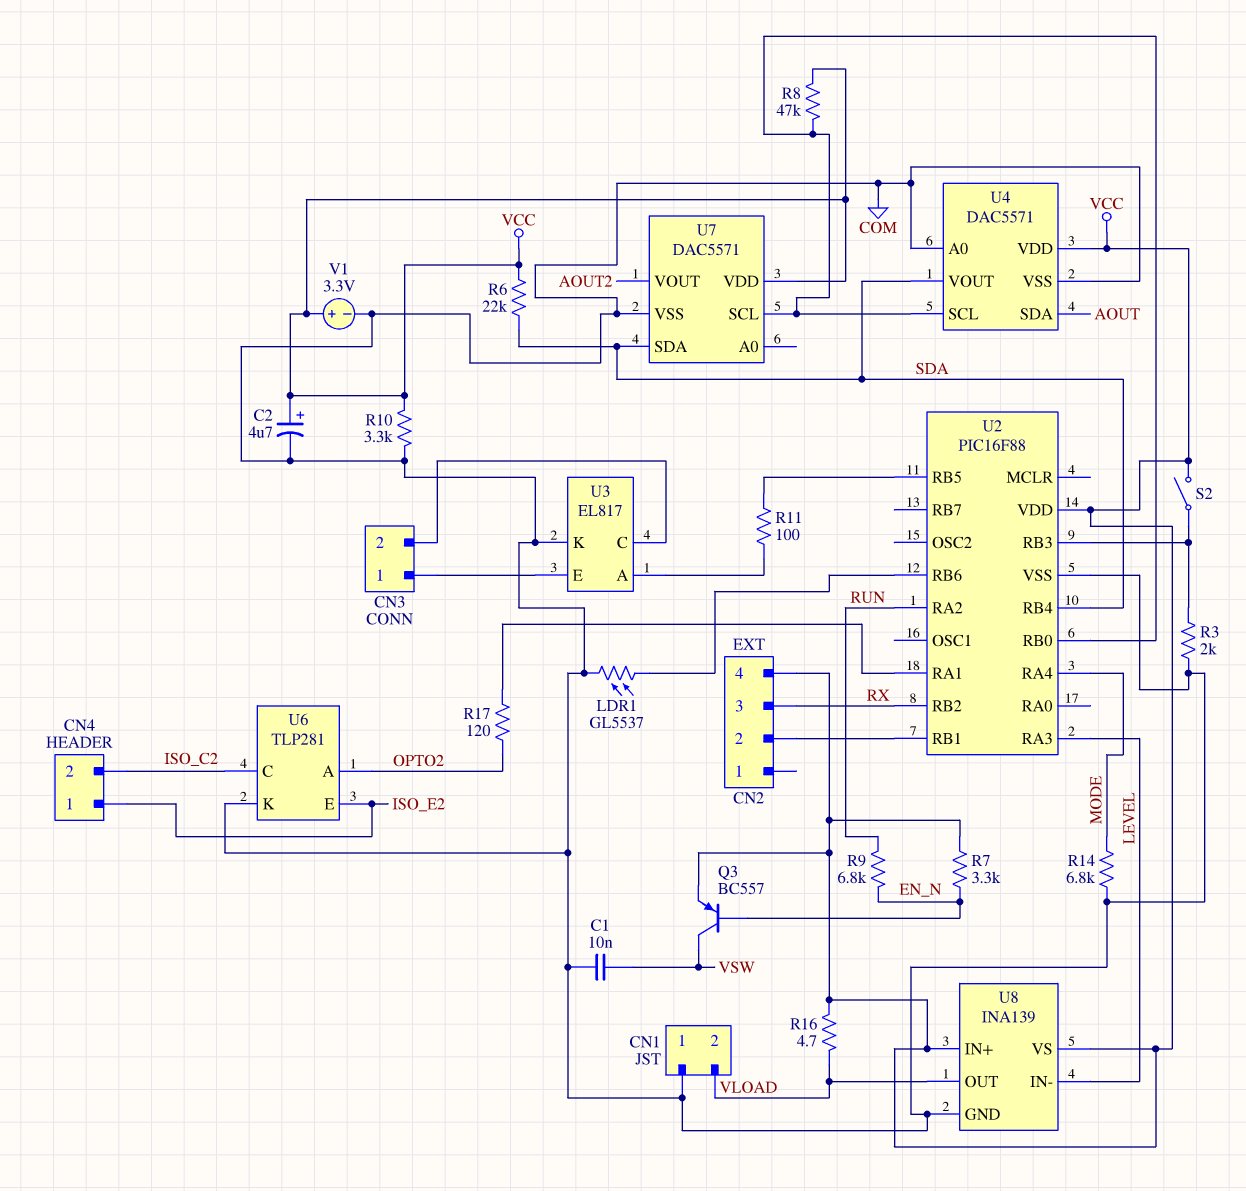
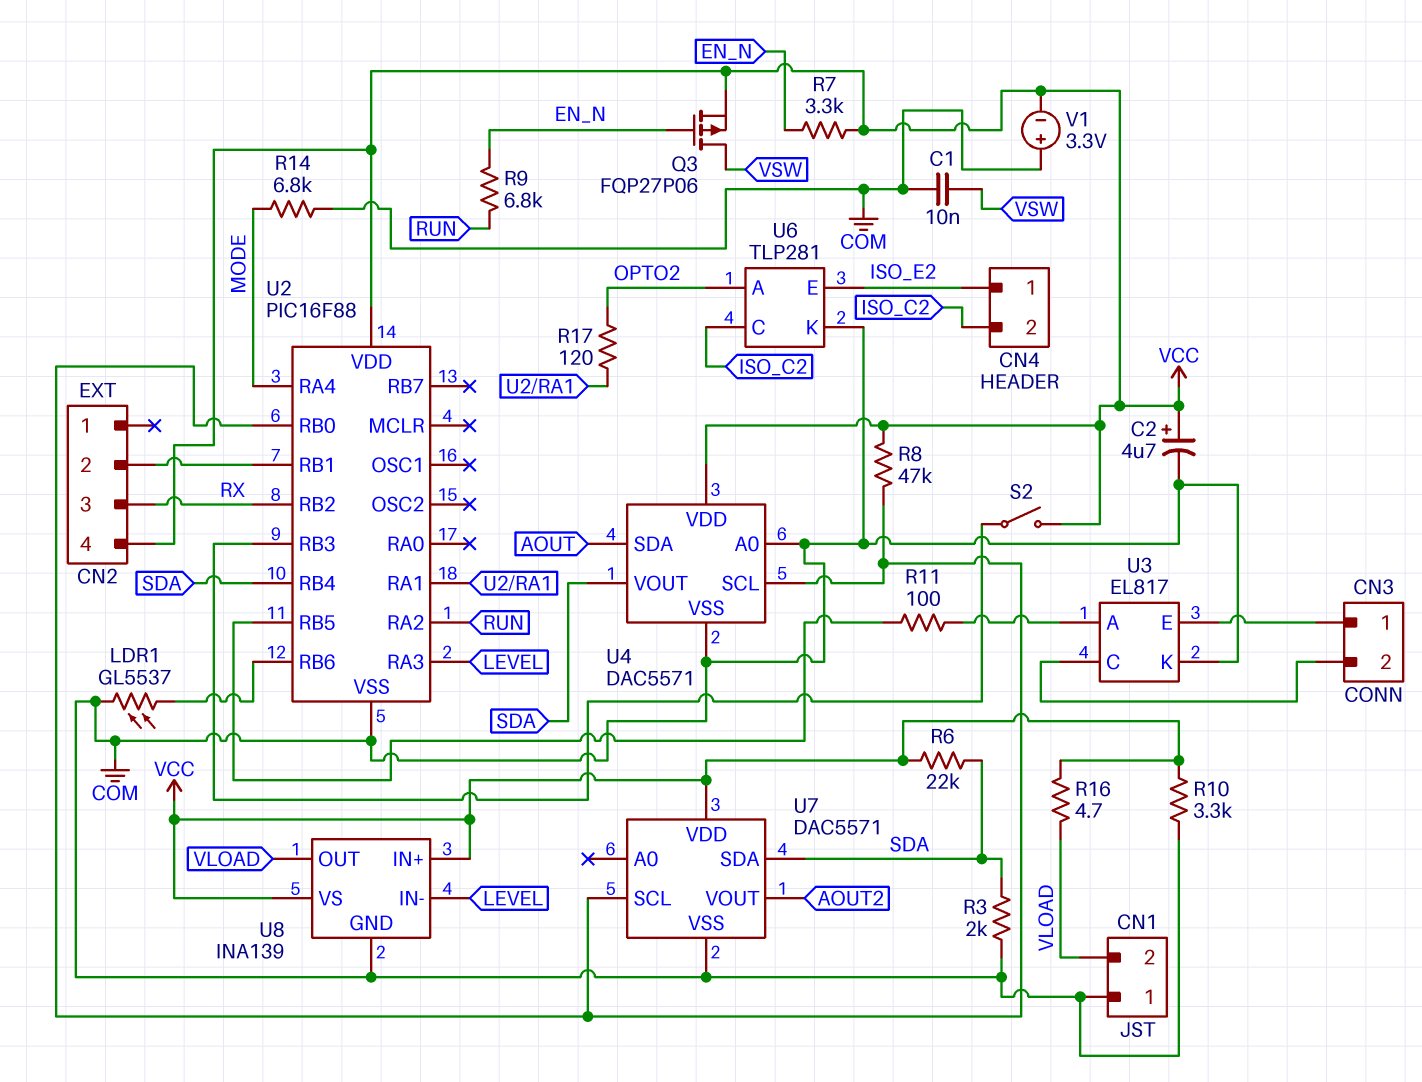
Q3: PNP BC557 (B EN_N, C VSW, E VCC) -> PMOS FQP27P06 (G EN_N, D VSW, S VCC)
R3: 2k (COM, U2/RB3) -> 2k (COM, SDA)
V1: 3.3V (plus VCC, minus COM) -> 3.3V (plus COM, minus VCC)

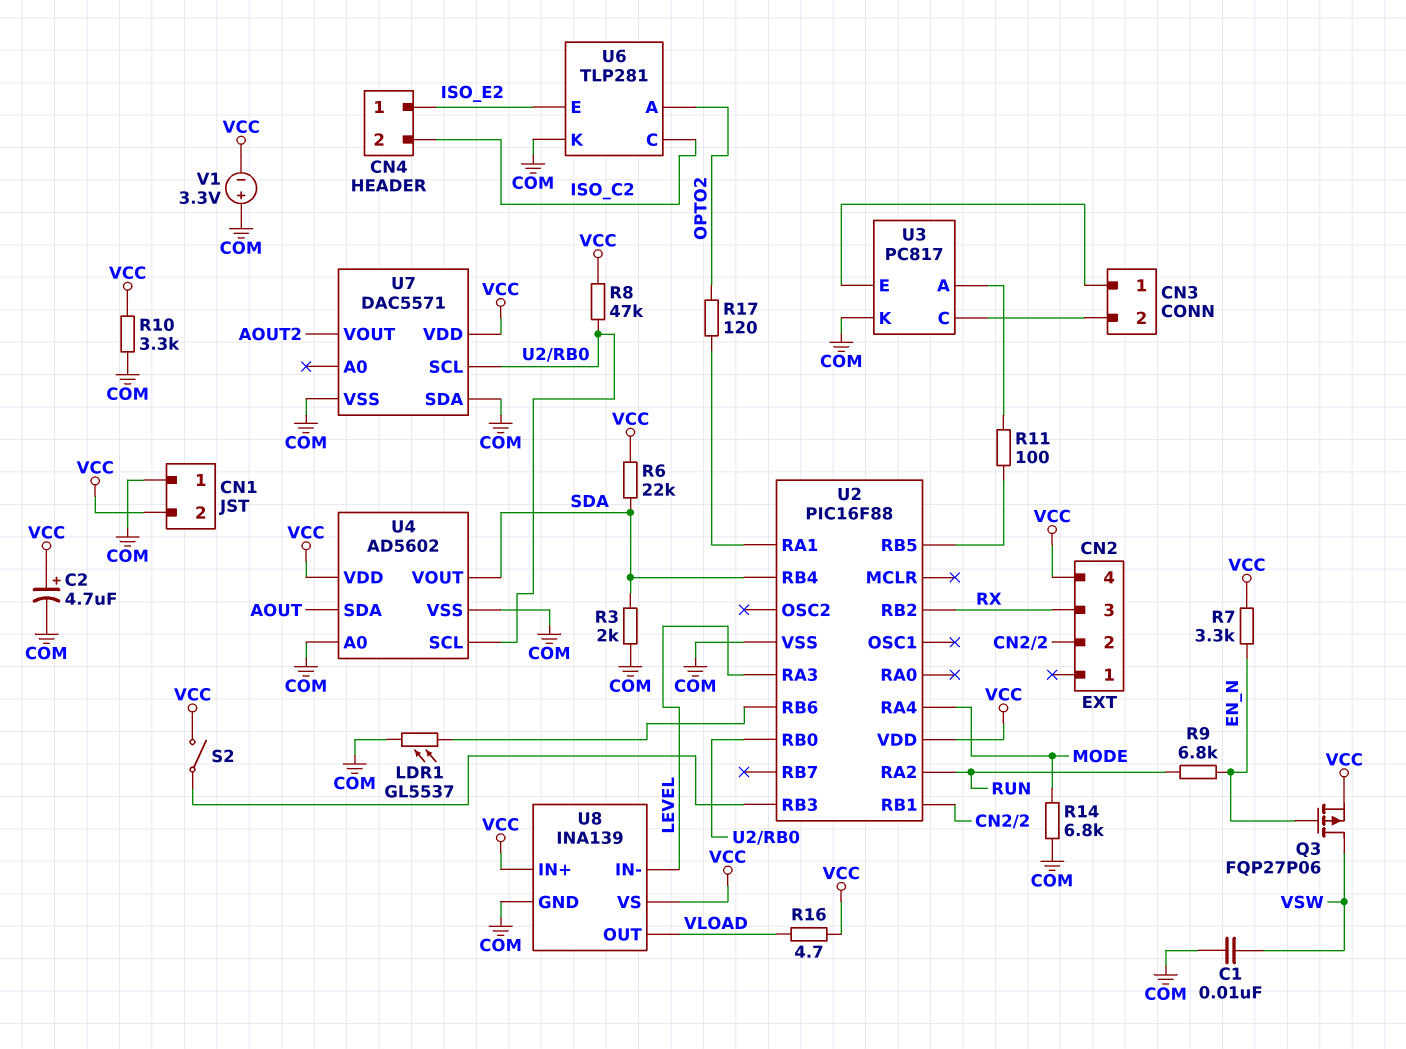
CN1 pin 2: VLOAD -> VCC
U3: EL817 -> PC817
U4: DAC5571 -> AD5602
U7 pin SDA: SDA -> COM

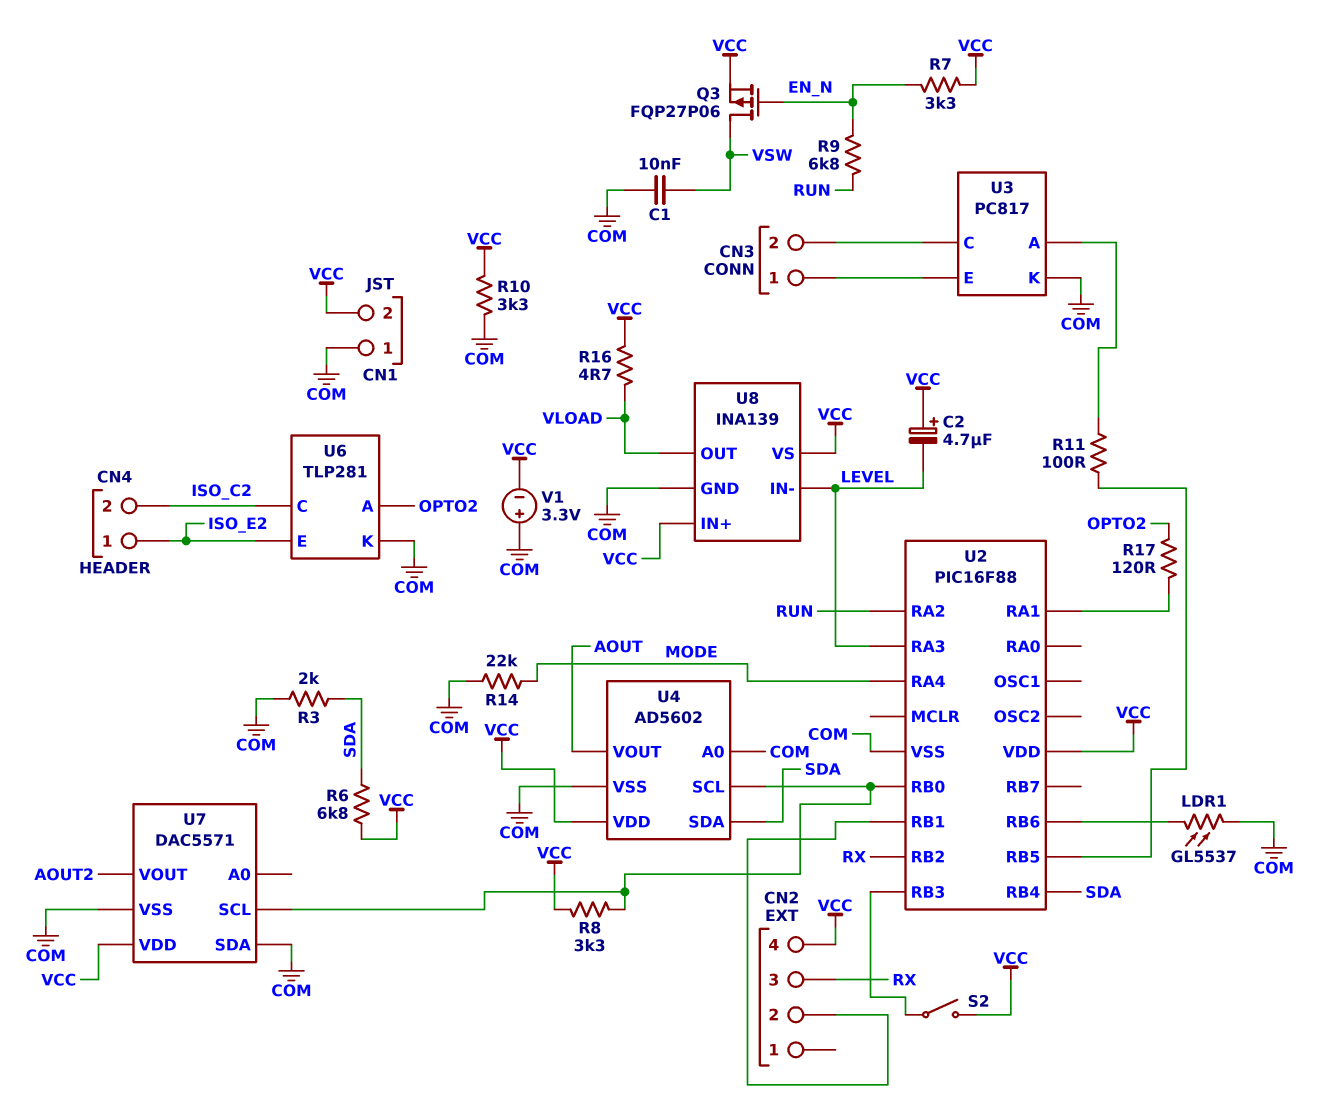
C2: 4.7uF (plus VCC, minus COM) -> 4.7uF (plus VCC, minus LEVEL)
R6: 22k (SDA, VCC) -> 6.8k (SDA, VCC)
R8: 47k (U2/RB0, VCC) -> 3.3k (U2/RB0, VCC)
R14: 6.8k (COM, MODE) -> 22k (COM, MODE)
U4 pin SDA: AOUT -> SDA
U4 pin VOUT: SDA -> AOUT

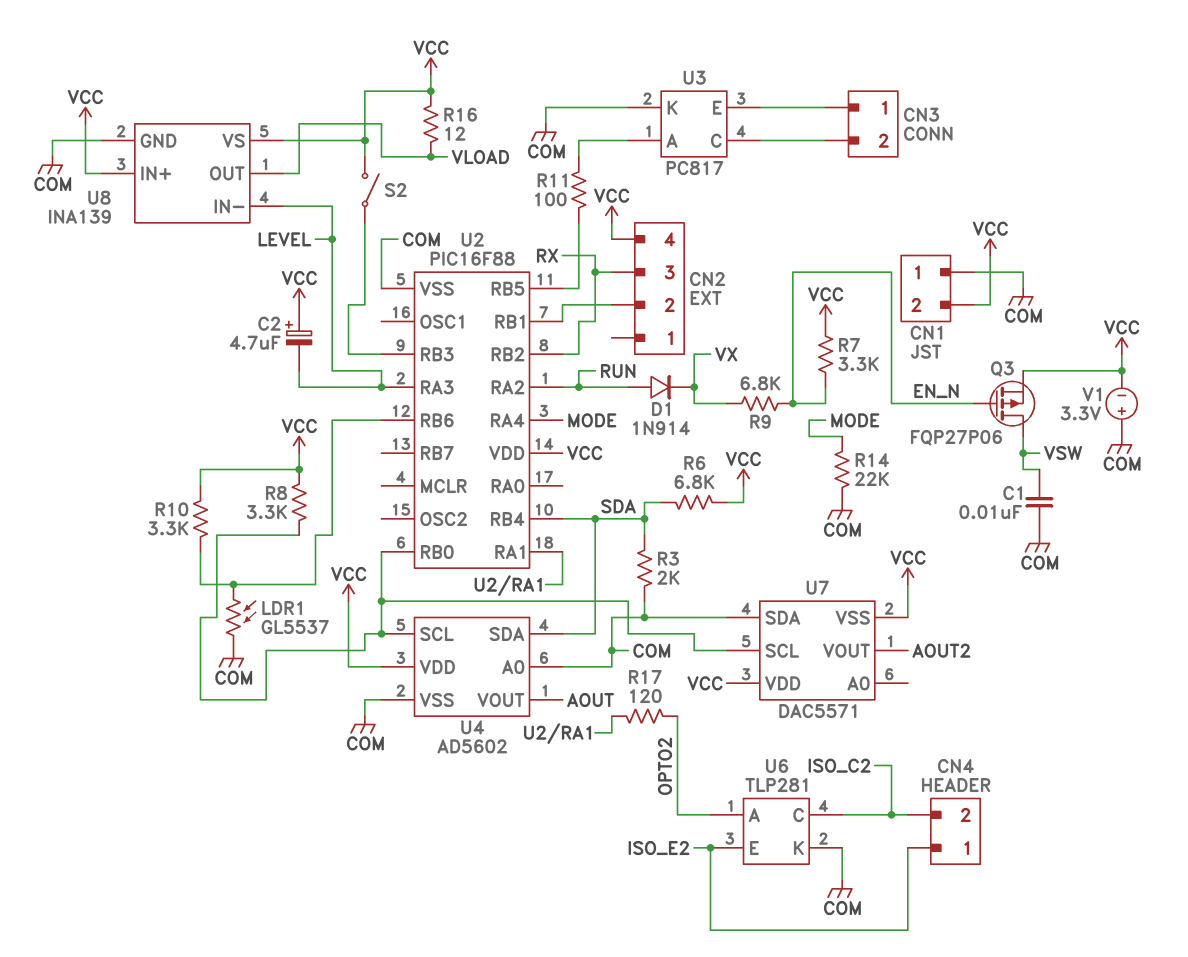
D1: none -> diode 1N914 (A RUN, K VX)
R9: 6.8k (EN_N, RUN) -> 6.8k (EN_N, VX)
R10: 3.3k (COM, VCC) -> 3.3k (U2/RB6, VCC)
R16: 4.7 (VCC, VLOAD) -> 12 (VCC, VLOAD)
U7 pin VSS: COM -> VCC

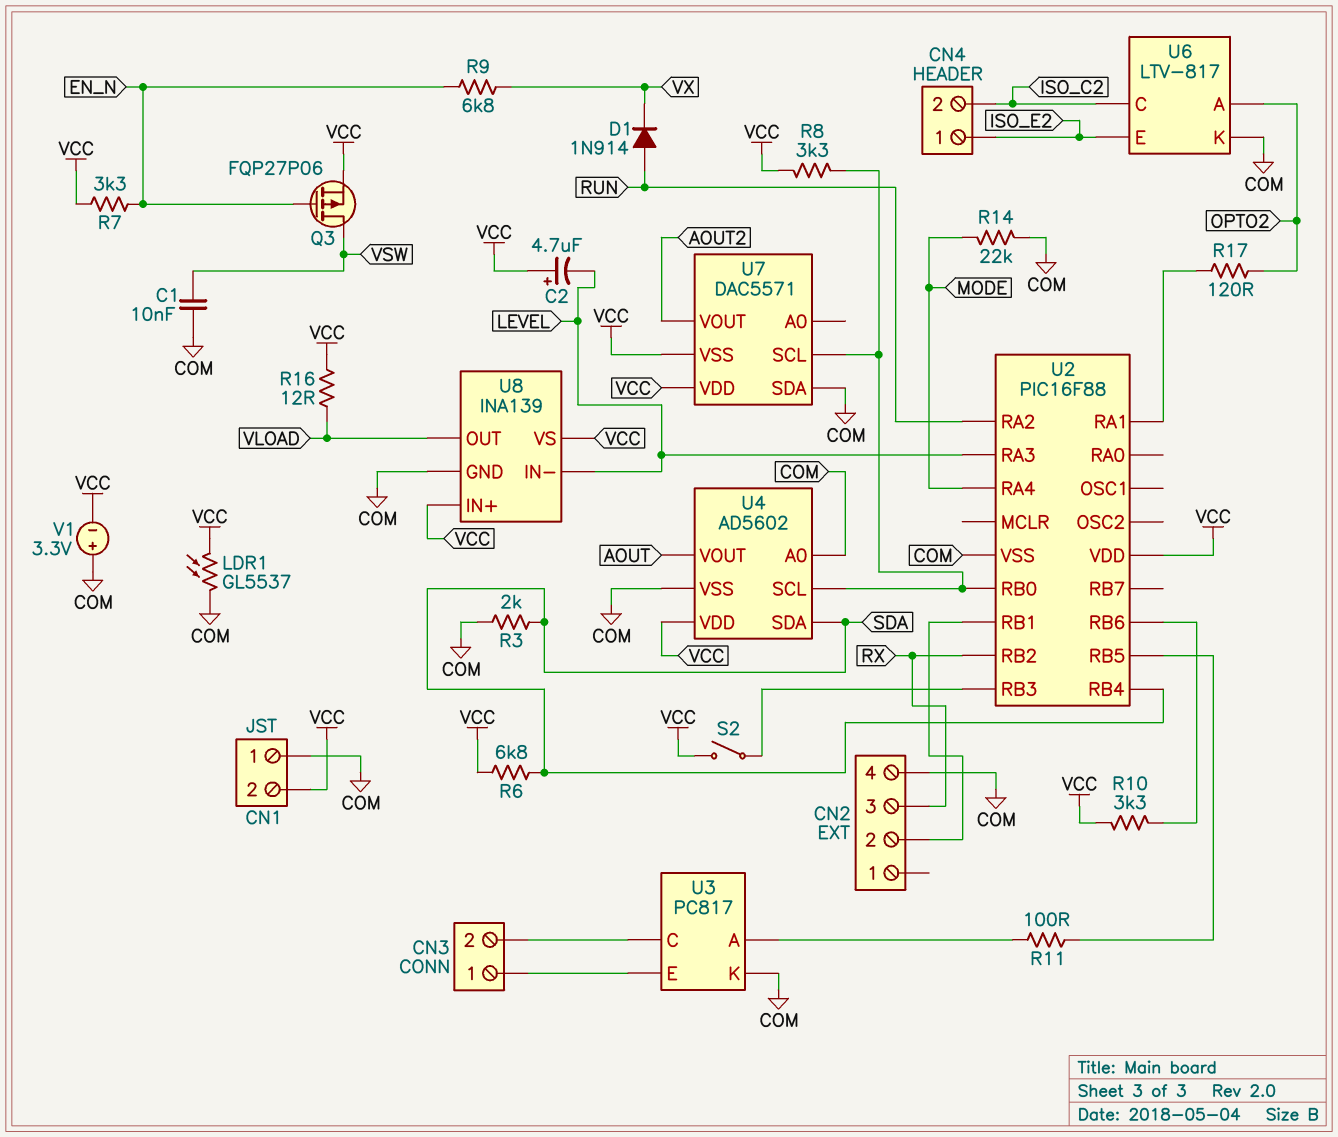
CN2 pin 4: VCC -> COM
LDR1: GL5537 (COM, U2/RB6) -> GL5537 (COM, VCC)
U6: TLP281 -> LTV-817

